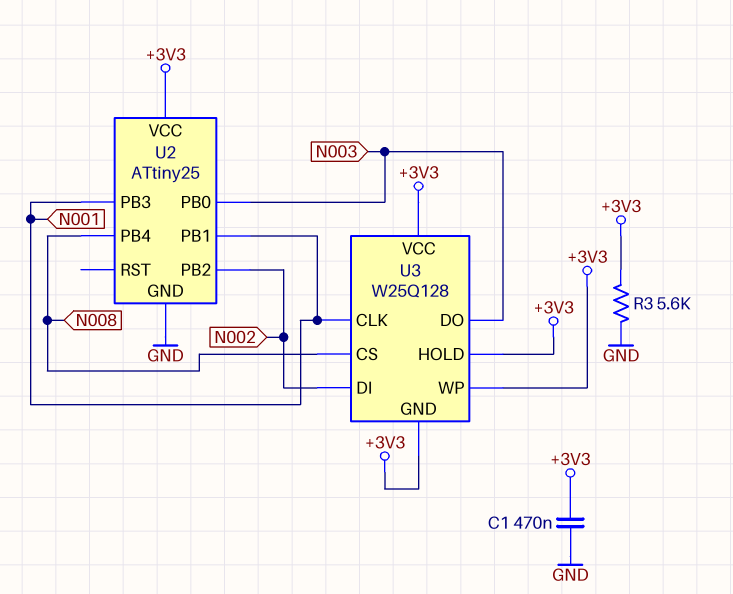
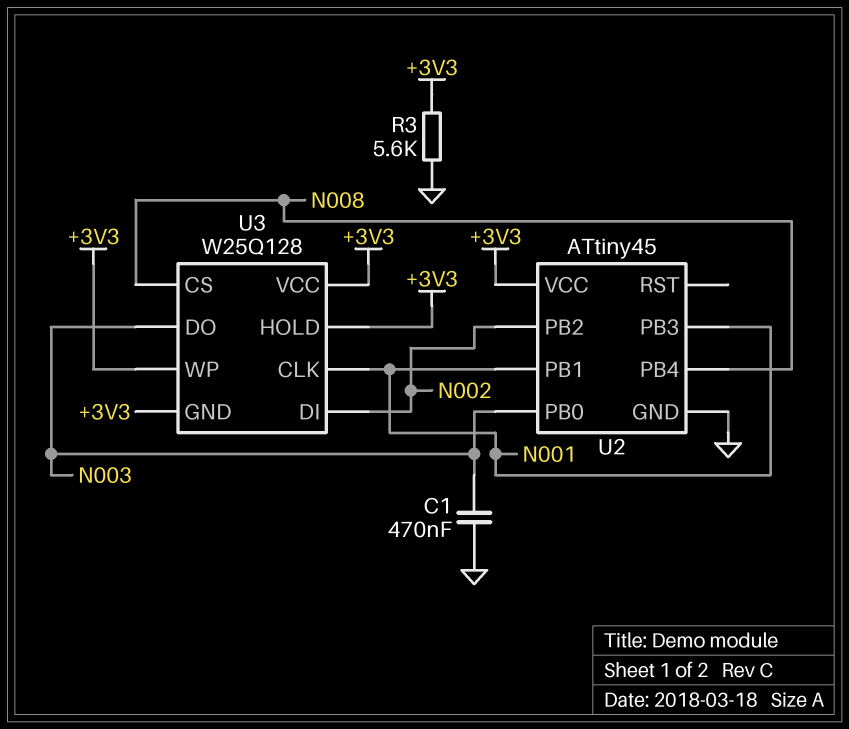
C1: 470nF (+3V3, GND) -> 470nF (GND, N003)
U2: ATtiny25 -> ATtiny45

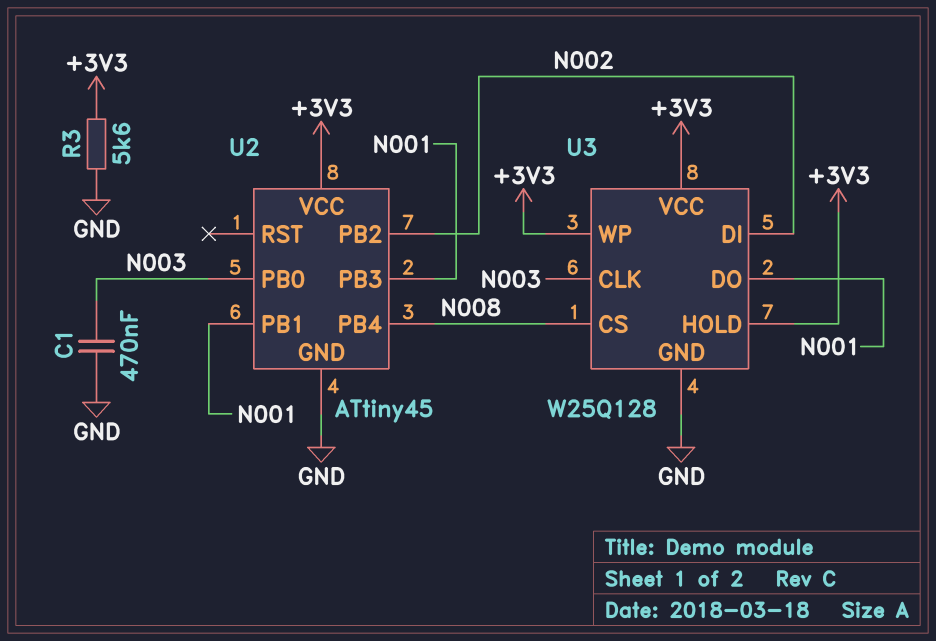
U3 pin CLK: N001 -> N003
U3 pin DO: N003 -> N001
U3 pin GND: +3V3 -> GND

